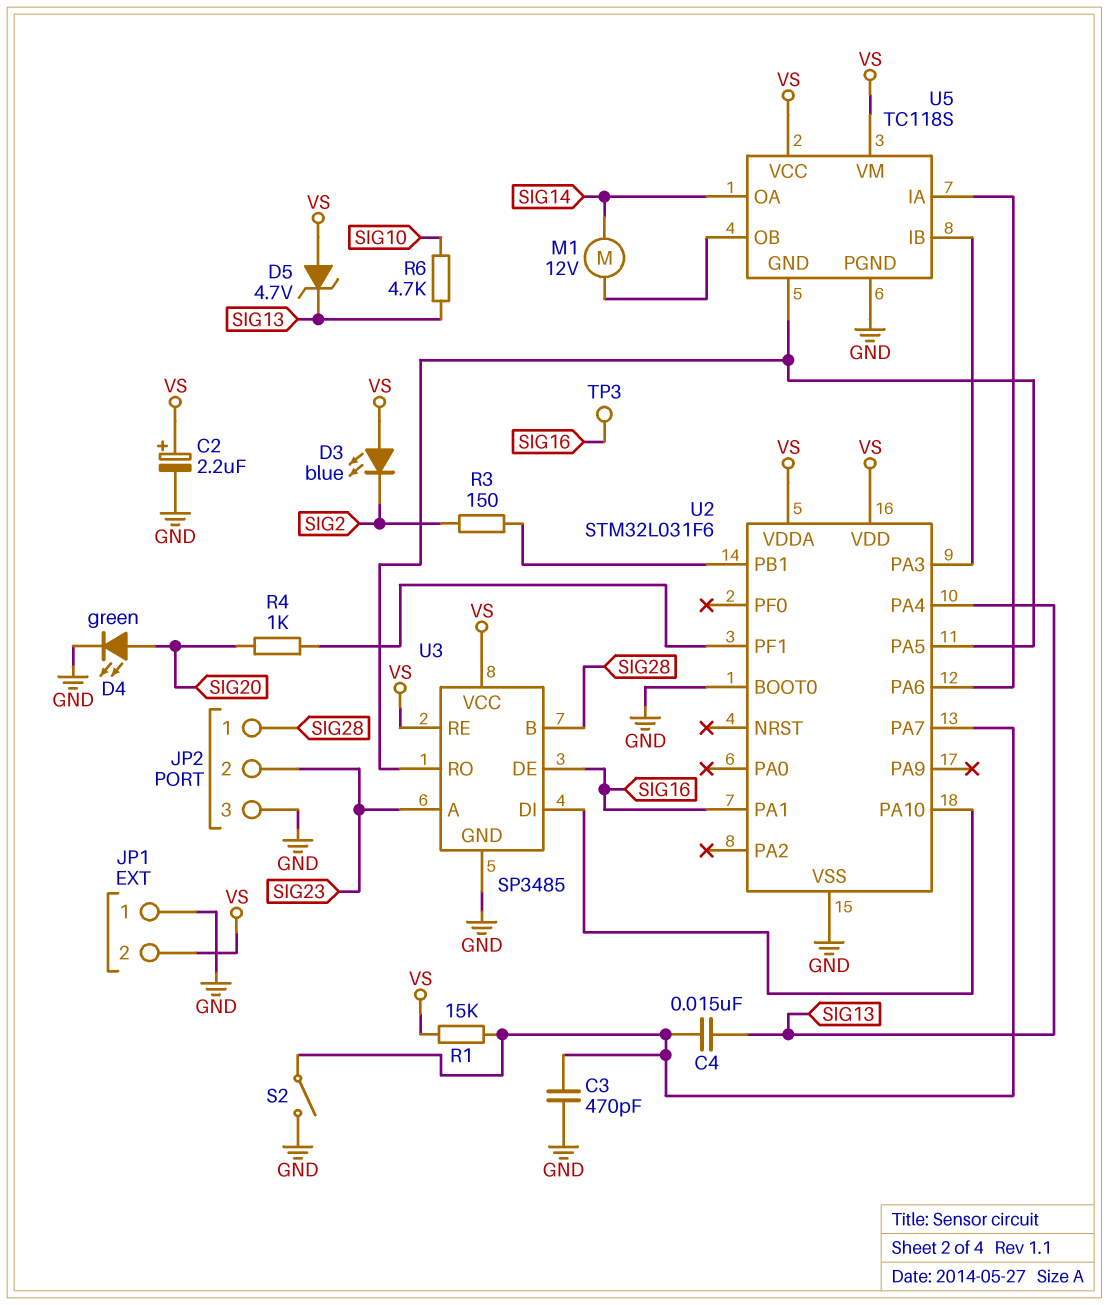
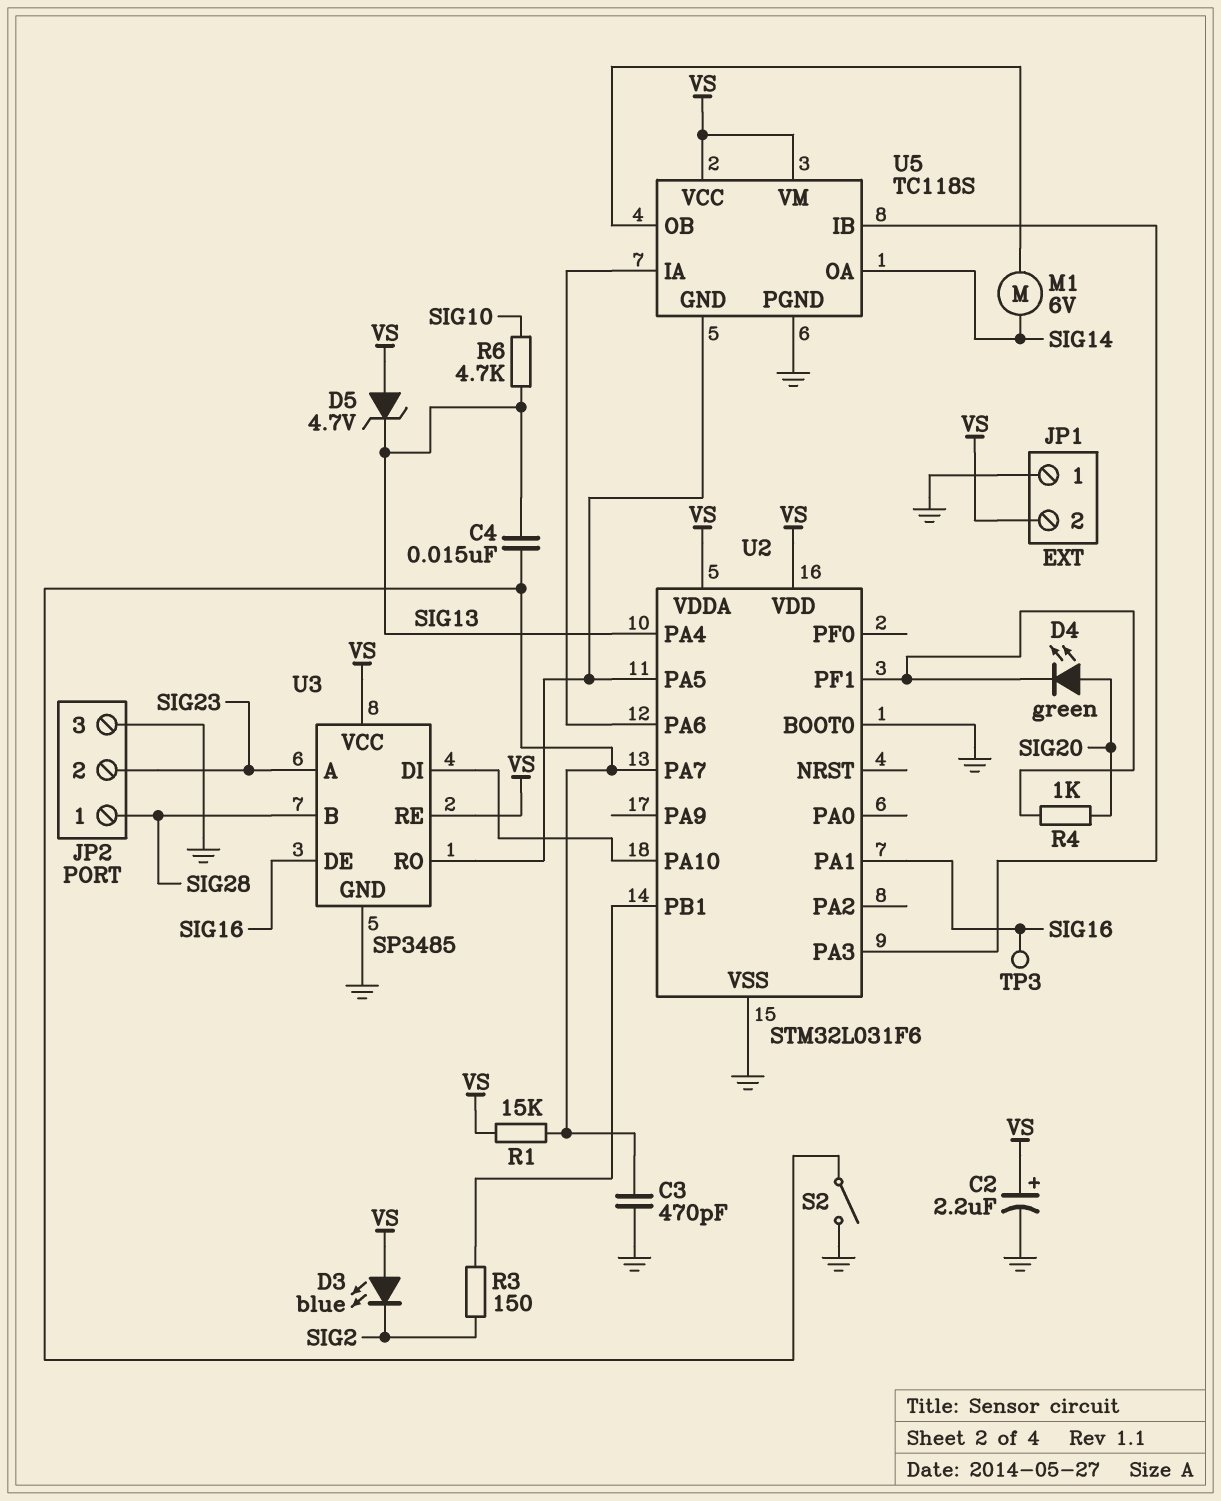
D4: LED green (A SIG20, K GND) -> LED green (A SIG20, K U2/PF1)
M1: motor 12V (SIG14, U5/OB) -> motor 6V (SIG14, U5/OB)

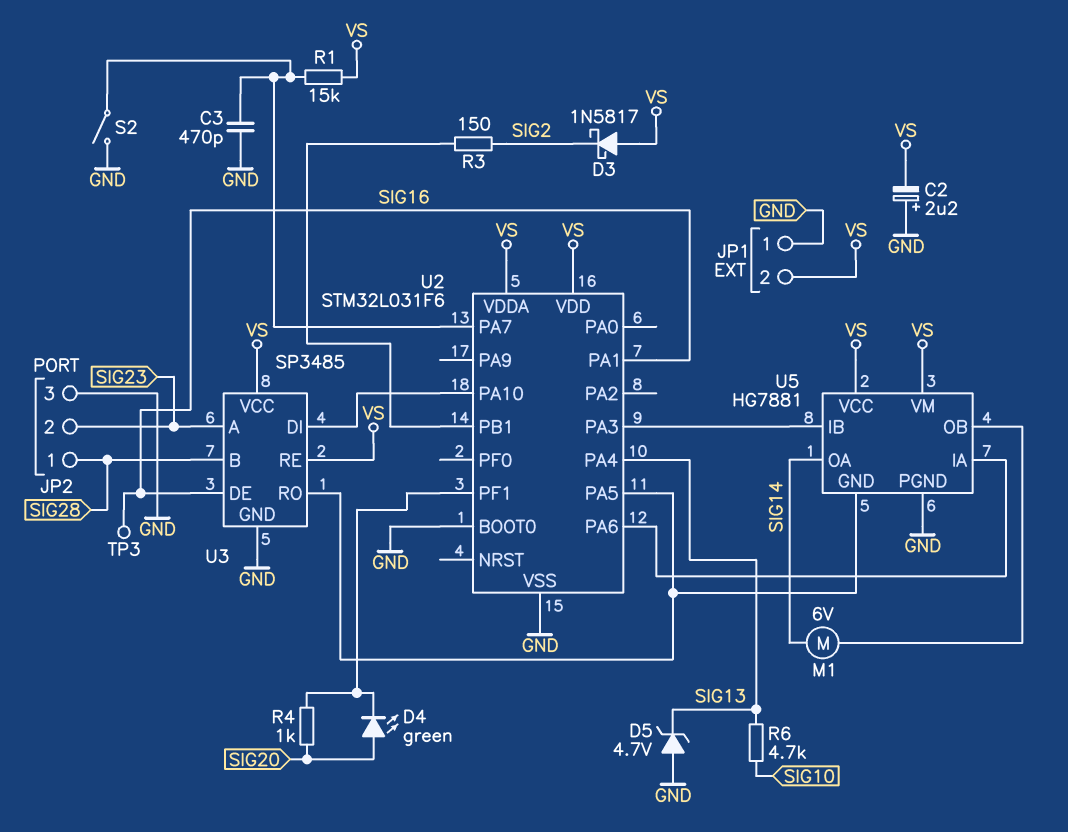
C2: 2.2uF (plus VS, minus GND) -> 2.2uF (plus GND, minus VS)
C4: 15nF (SIG13, U2/PA7) -> none
D3: LED blue (A VS, K SIG2) -> schottky 1N5817 (A VS, K SIG2)
D5: zener 4.7V (A VS, K SIG13) -> zener 4.7V (A GND, K SIG13)
U5: TC118S -> HG7881

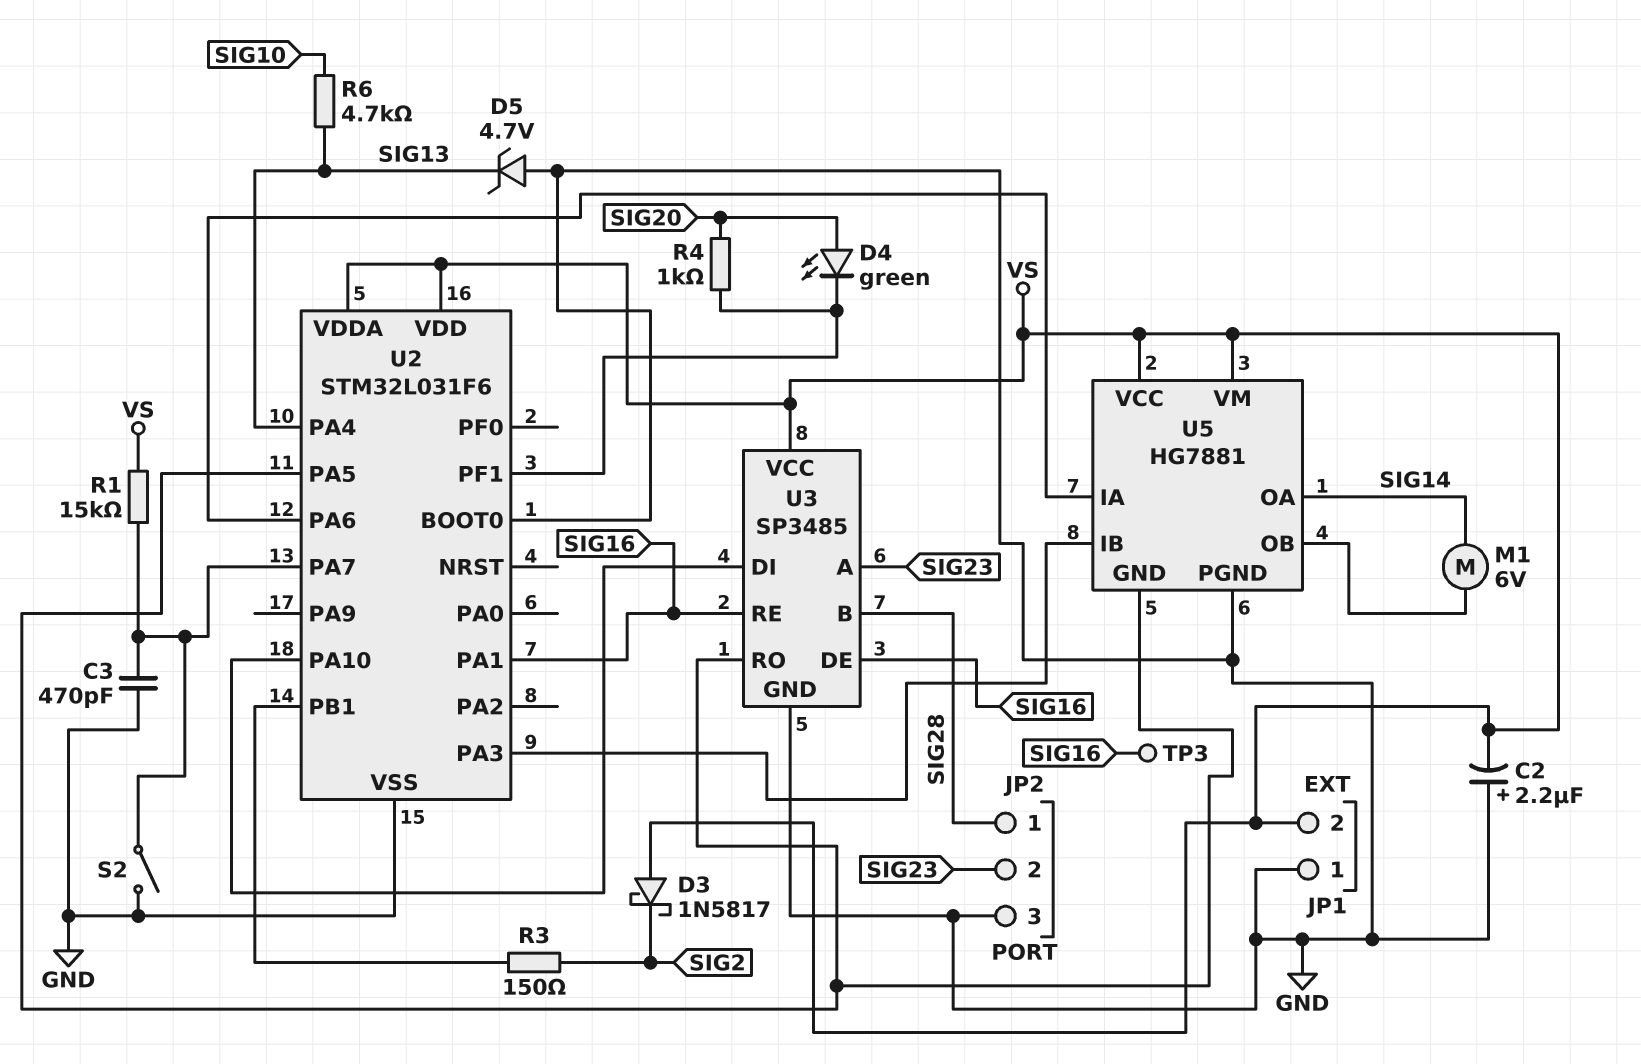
U3 pin RE: VS -> SIG16

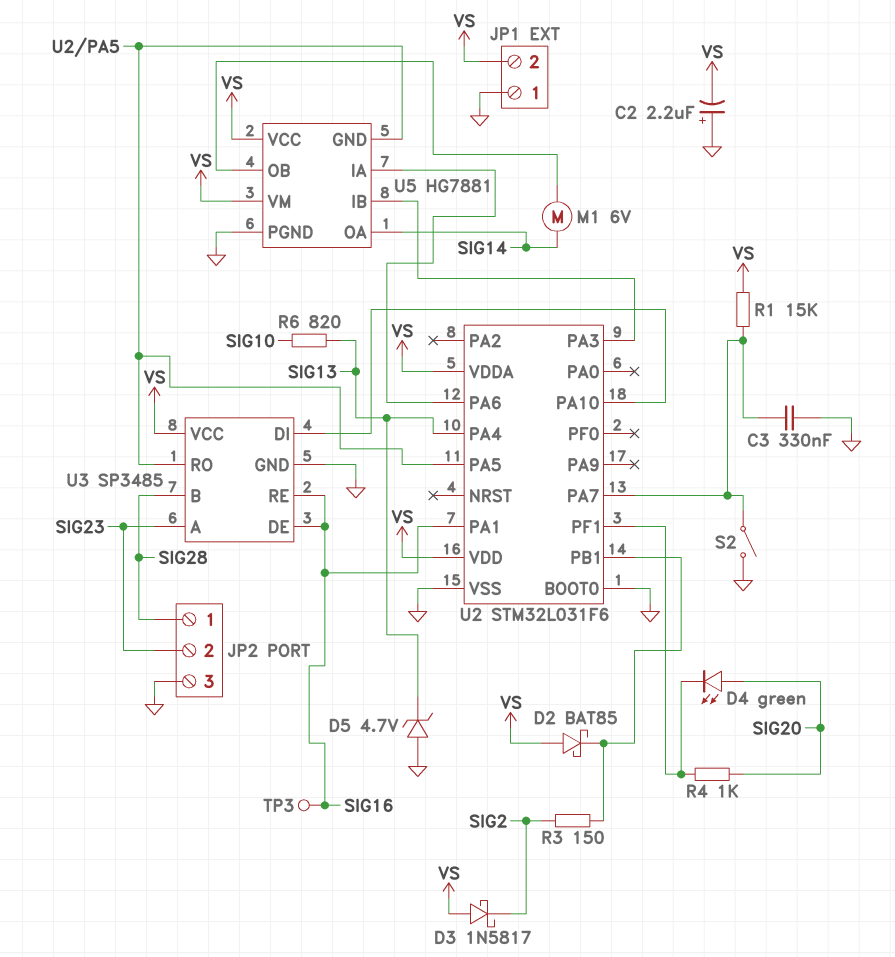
C3: 470pF (GND, U2/PA7) -> 330nF (GND, U2/PA7)
D2: none -> schottky BAT85 (A VS, K U2/PB1)
R6: 4.7k (SIG10, SIG13) -> 820 (SIG10, SIG13)

